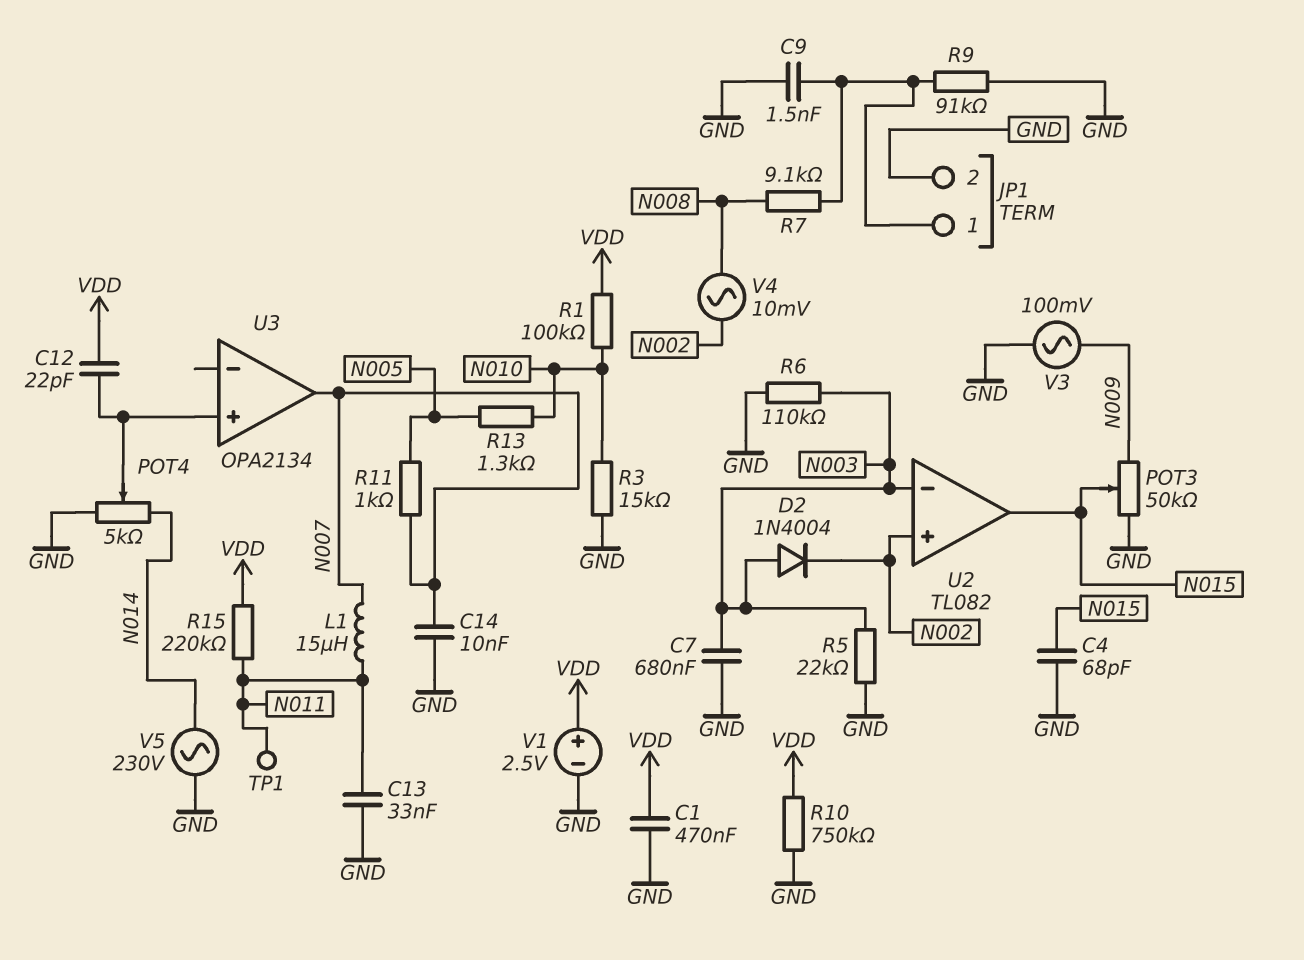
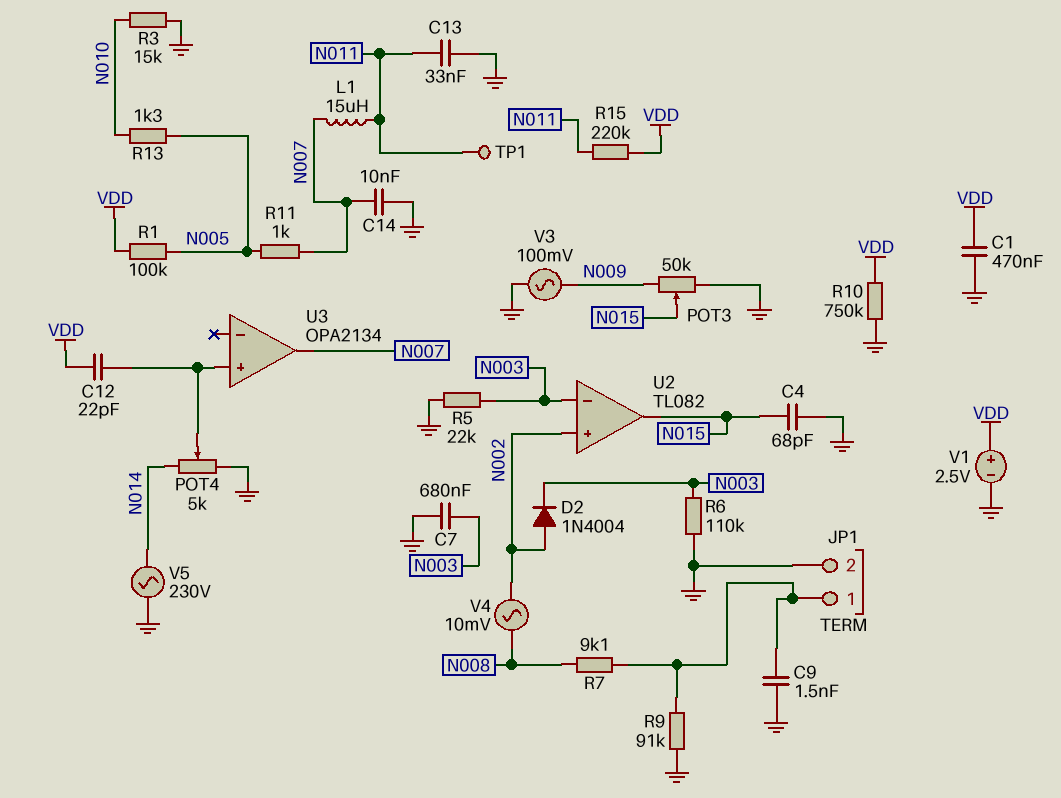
D2: diode 1N4004 (A N003, K N002) -> diode 1N4004 (A N002, K N003)
R1: 100k (N010, VDD) -> 100k (N005, VDD)

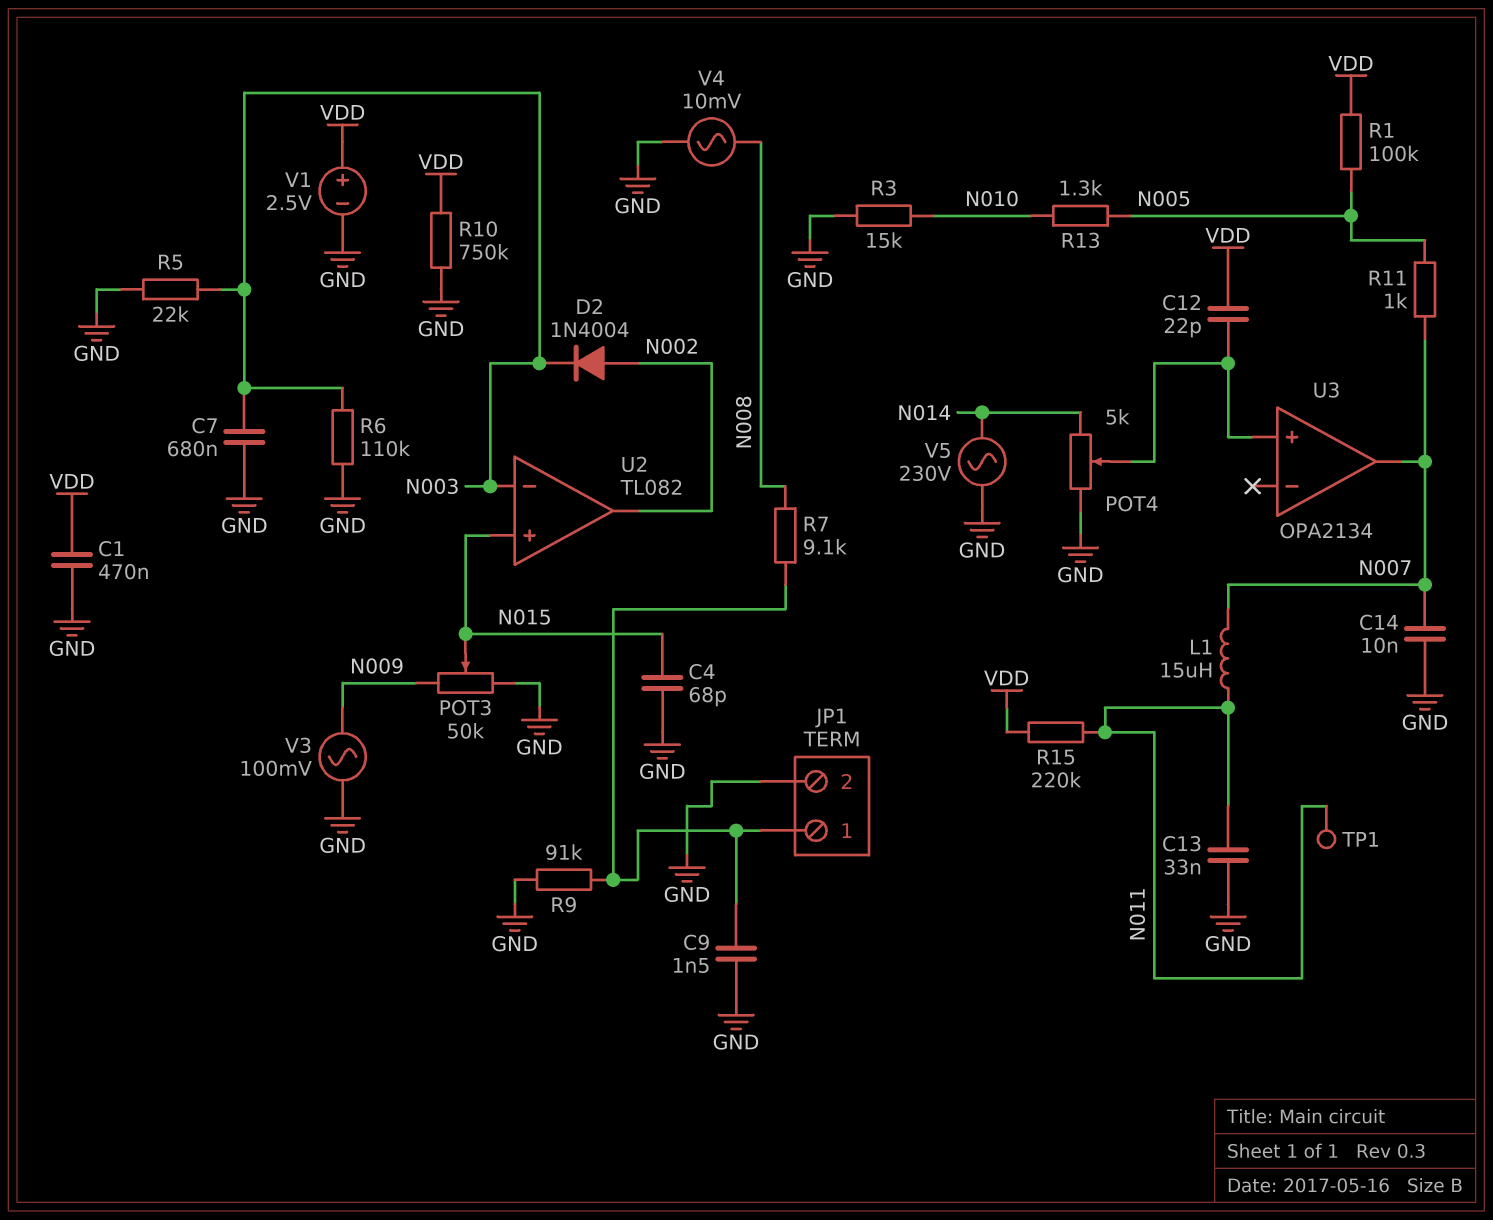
U2 pin in+: N002 -> N015
U2 pin out: N015 -> N002
V4: AC 10mV (N002, N008) -> AC 10mV (GND, N008)

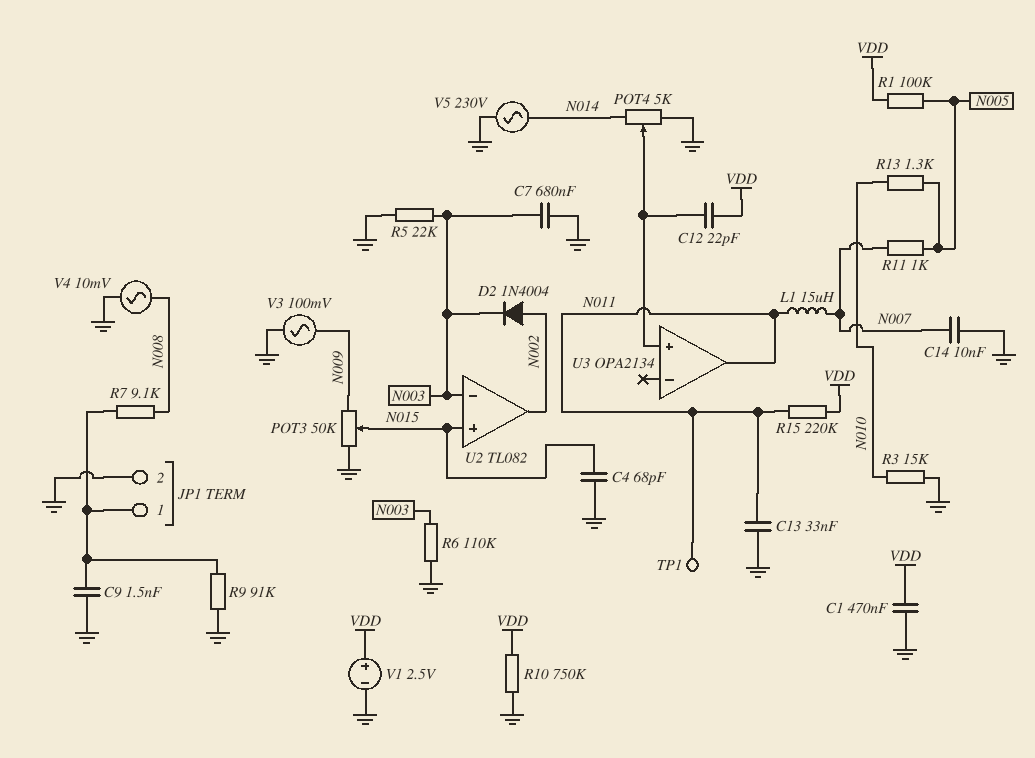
U3 pin out: N007 -> N011

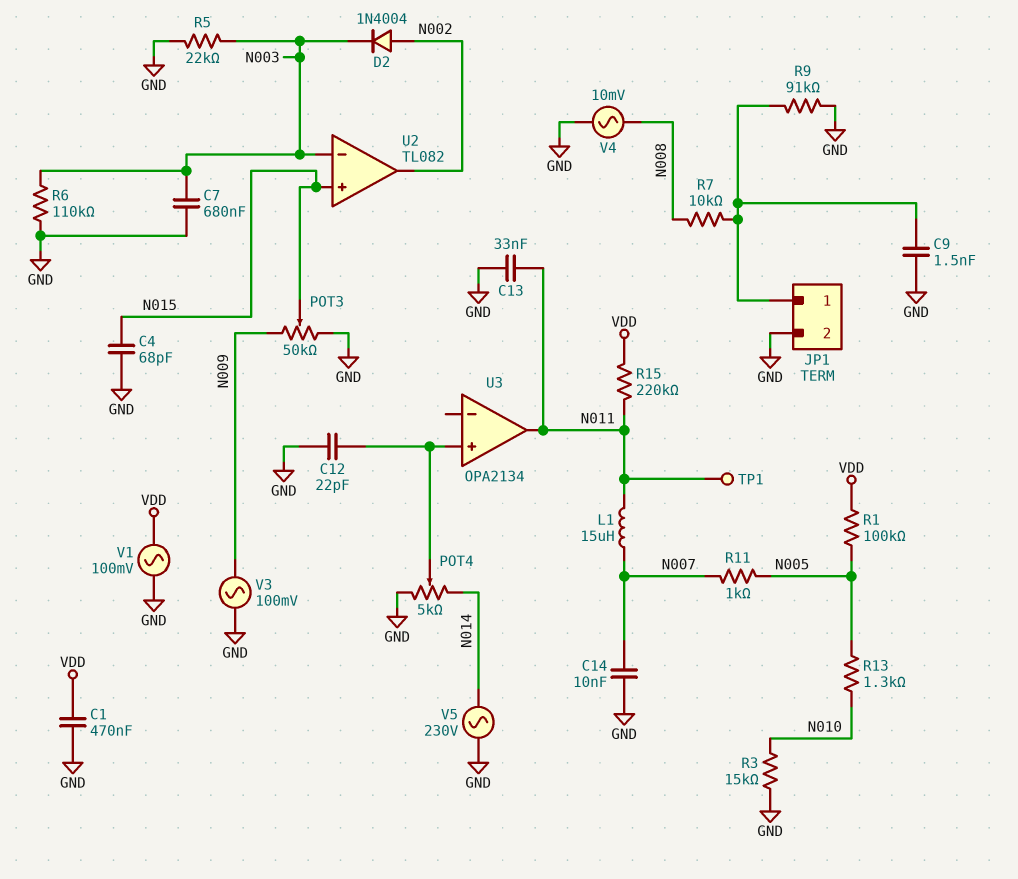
C12: 22pF (U3/in+, VDD) -> 22pF (GND, U3/in+)
R7: 9.1k (JP1/1, N008) -> 10k (JP1/1, N008)
R10: 750k (GND, VDD) -> none
V1: 2.5V (plus VDD, minus GND) -> AC 100mV (GND, VDD)

